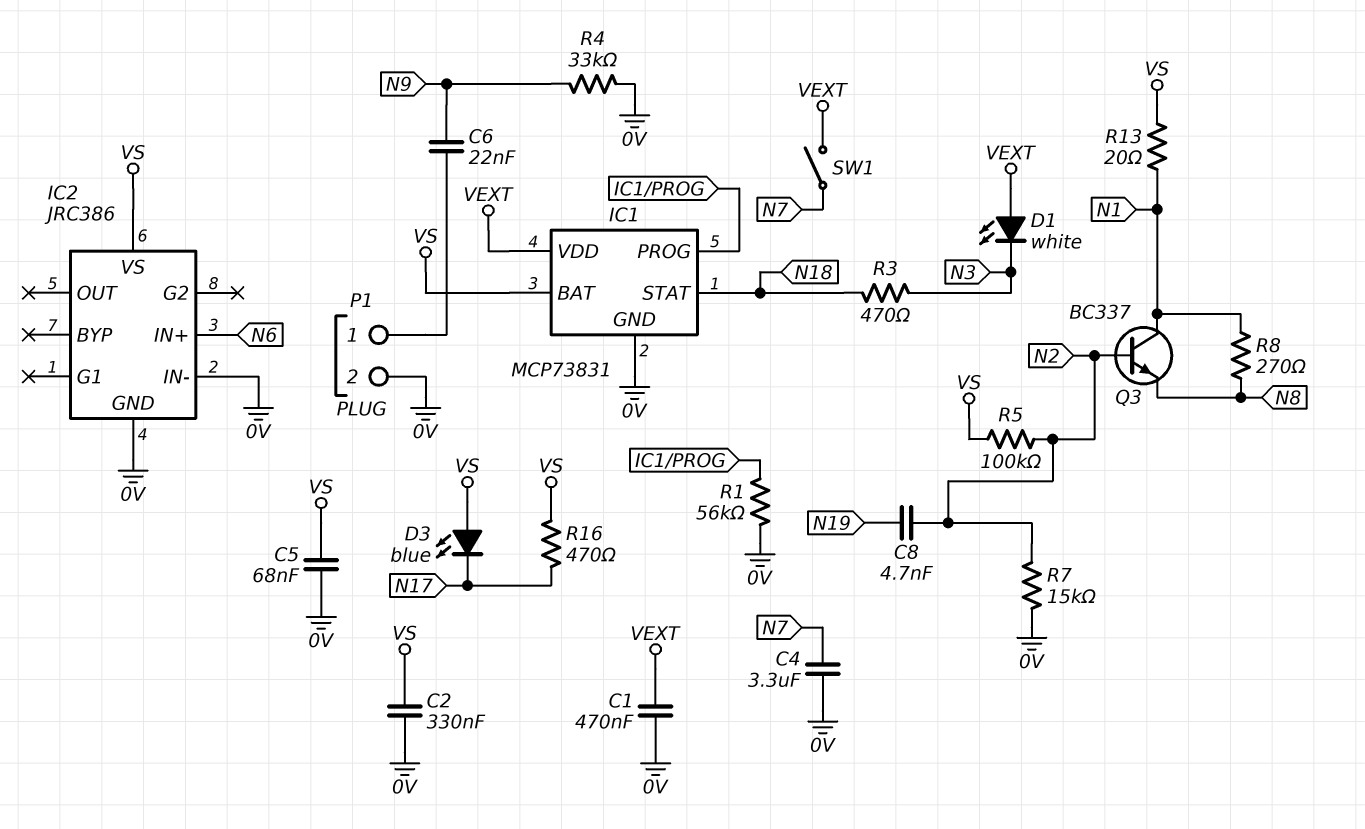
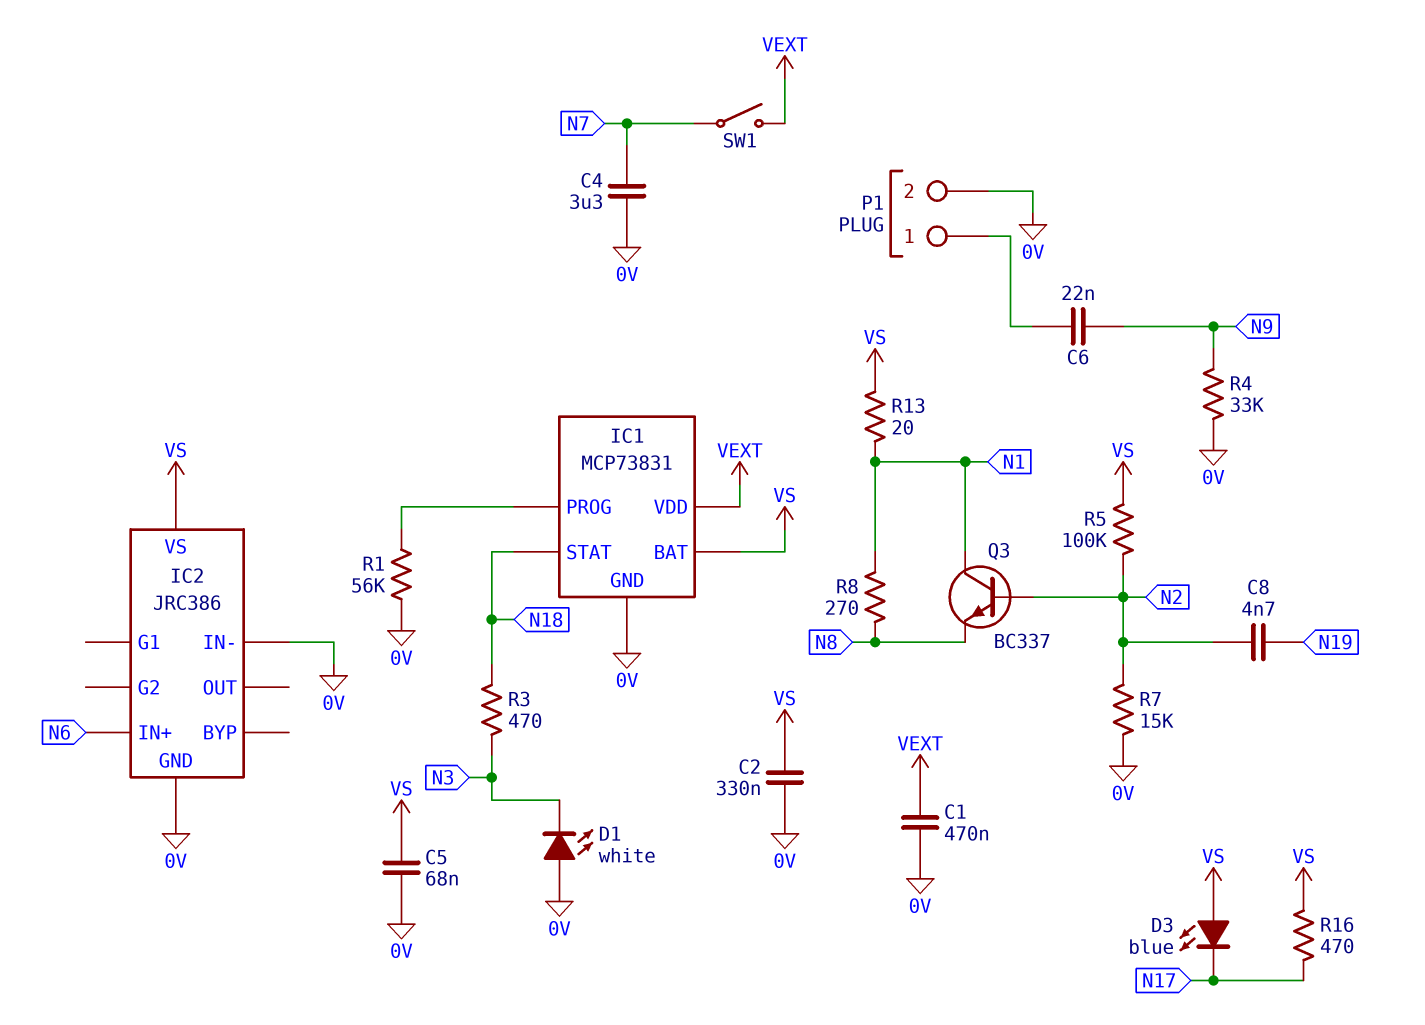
D1: LED white (A VEXT, K N3) -> LED white (A 0V, K N3)

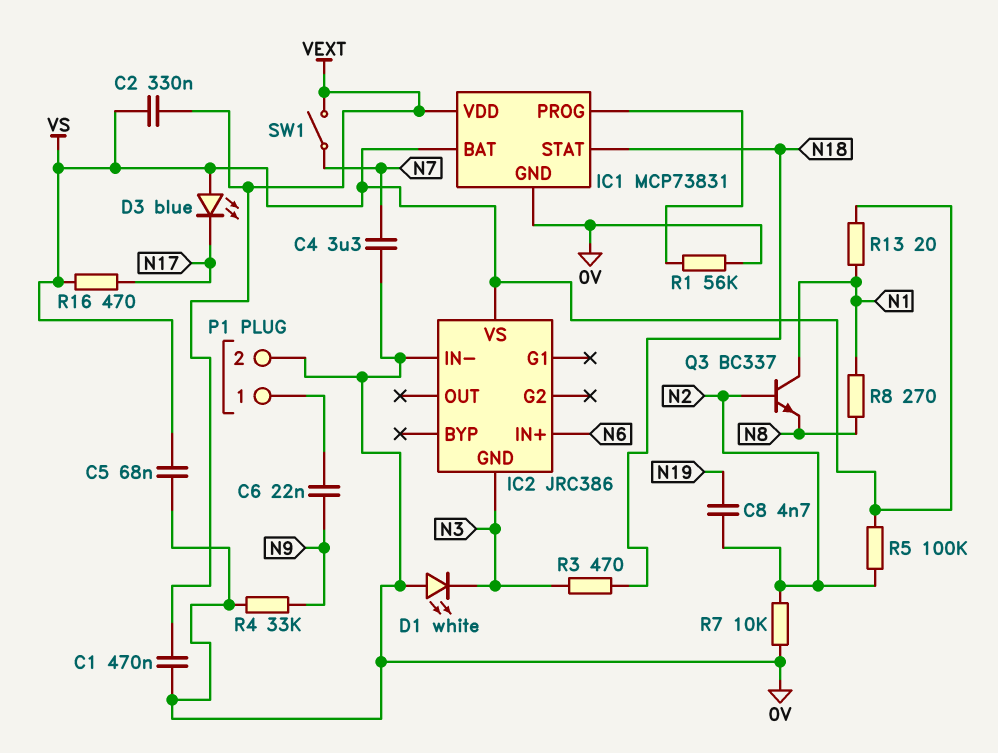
C2: 330nF (0V, VS) -> 330nF (VEXT, VS)
IC2 pin GND: 0V -> N3
R7: 15k (0V, N2) -> 10k (0V, N2)

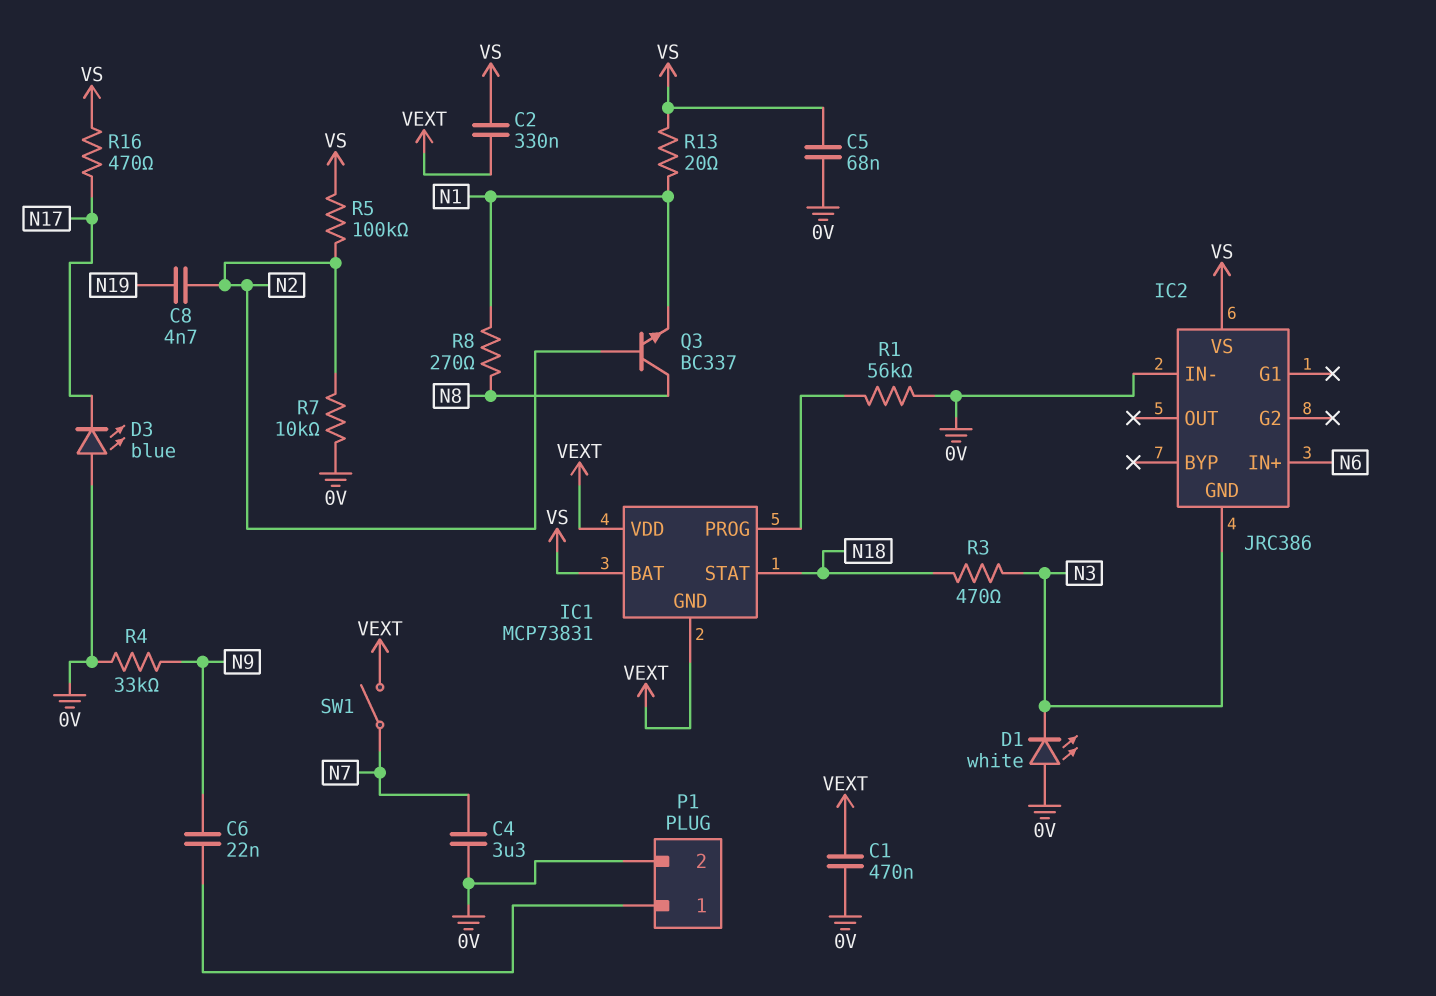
D3: LED blue (A VS, K N17) -> LED blue (A 0V, K N17)
IC1 pin GND: 0V -> VEXT
Q3: NPN BC337 (B N2, C N1, E N8) -> NPN BC337 (B N2, C N8, E N1)

